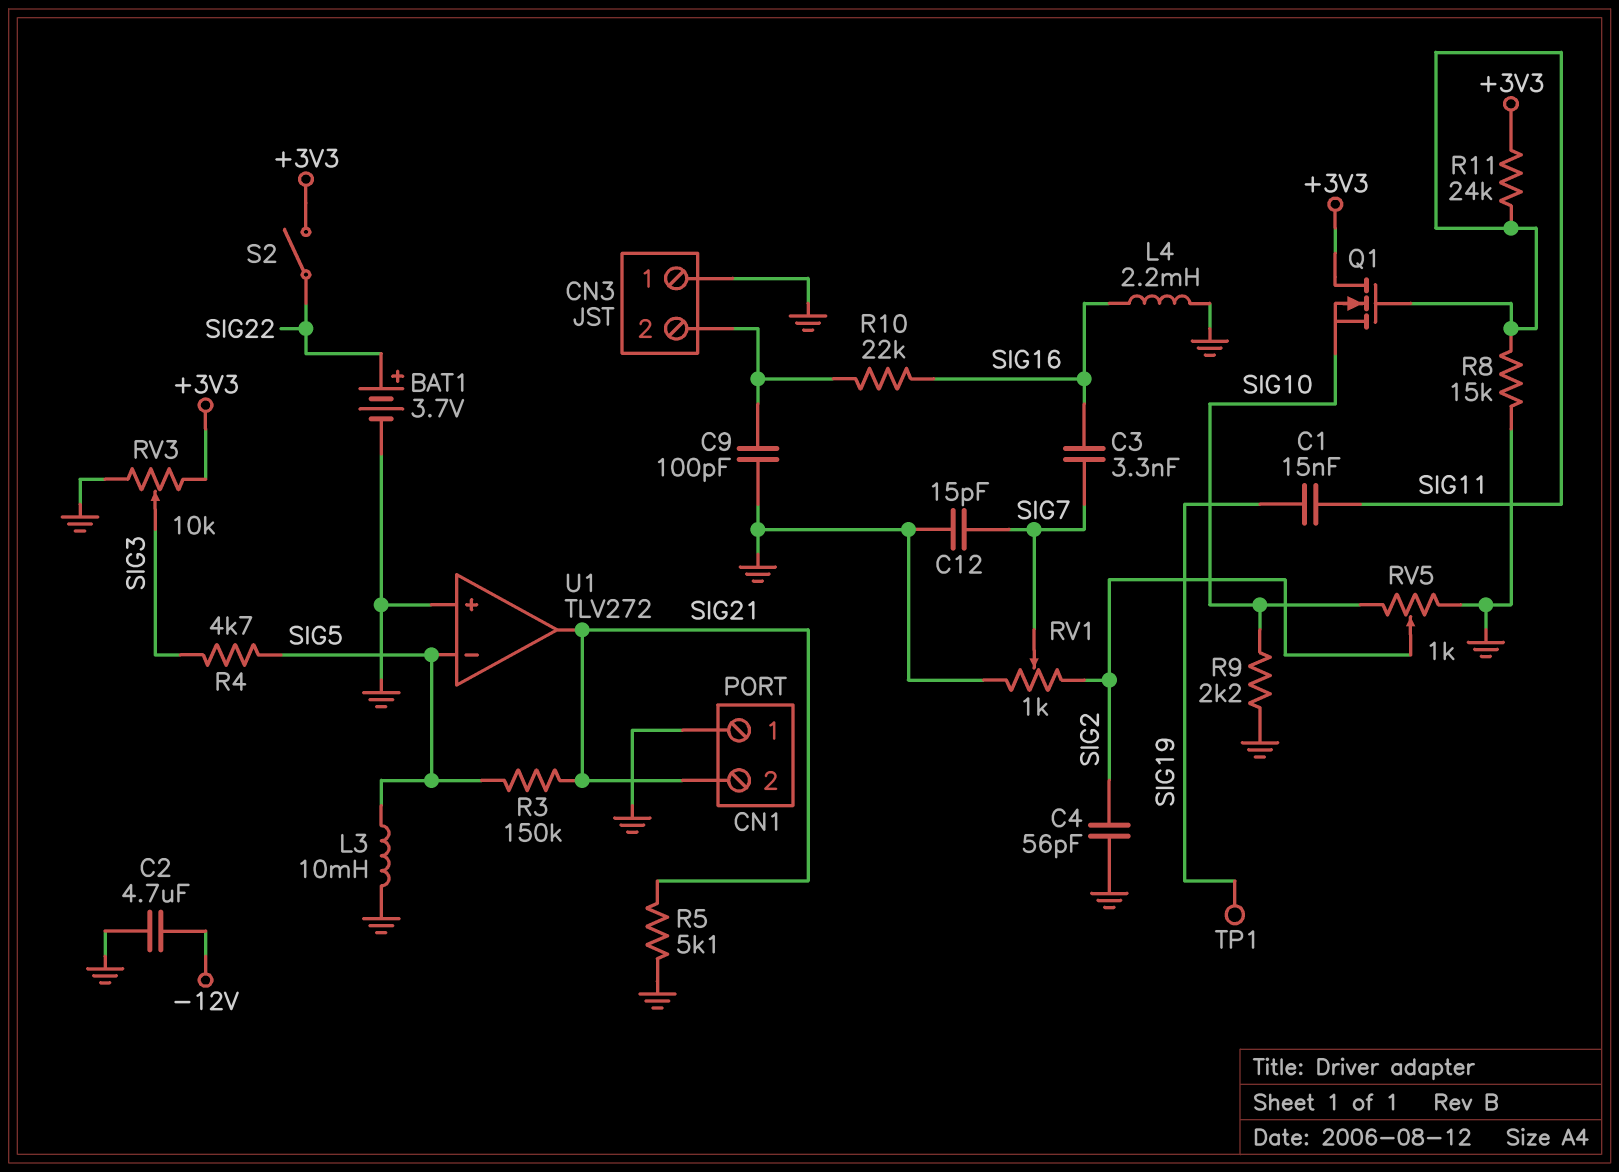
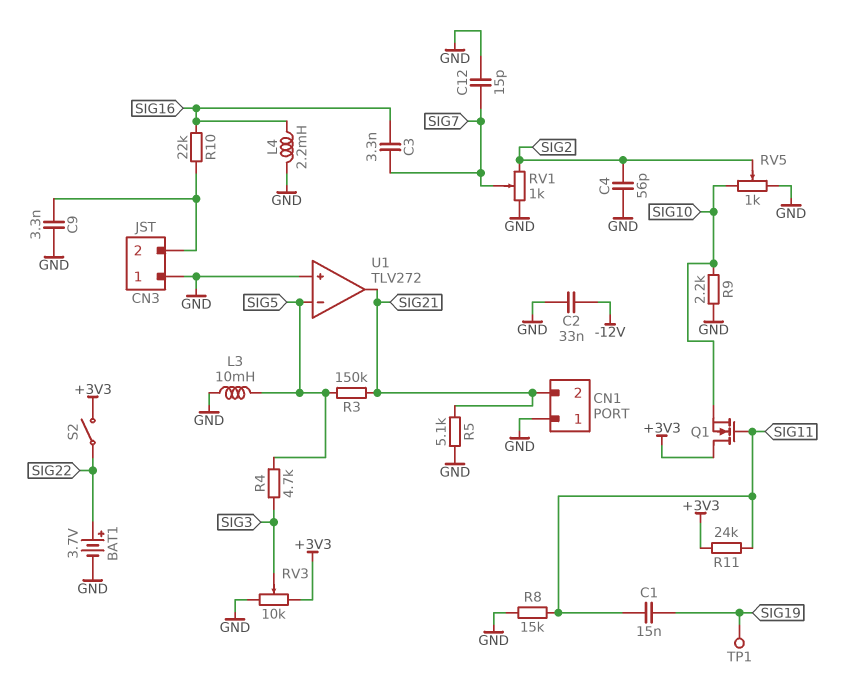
C2: 4.7uF (-12V, GND) -> 33nF (-12V, GND)
C9: 100pF (CN3/2, GND) -> 3.3nF (CN3/2, GND)

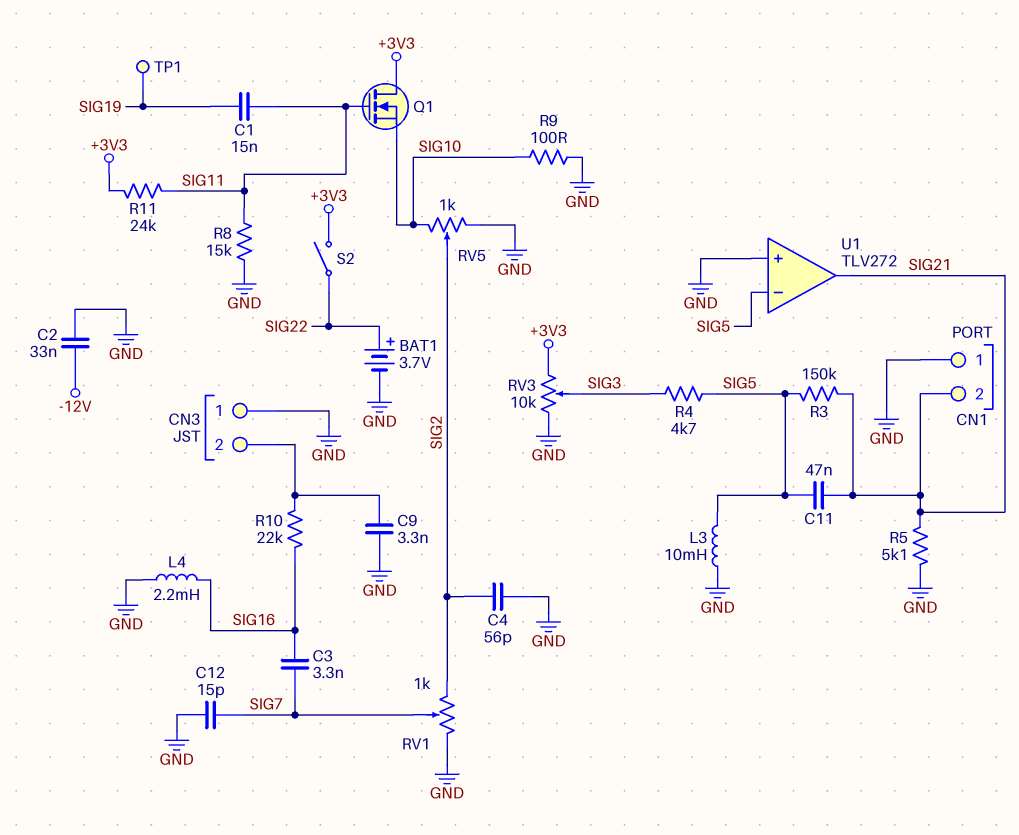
C11: none -> 47nF (SIG5, SIG21)
R9: 2.2k (GND, SIG10) -> 100 (GND, SIG10)

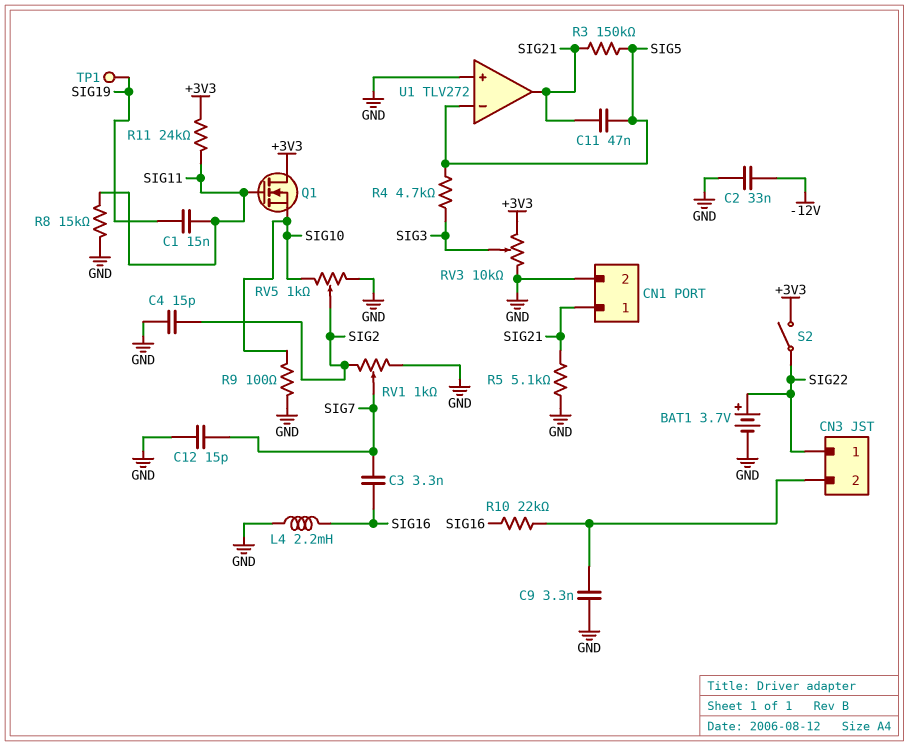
C4: 56pF (GND, SIG2) -> 15pF (GND, SIG2)
CN1 pin 1: GND -> SIG21
CN1 pin 2: SIG21 -> GND
CN3 pin 1: GND -> SIG22
L3: 10mH (GND, SIG5) -> none

